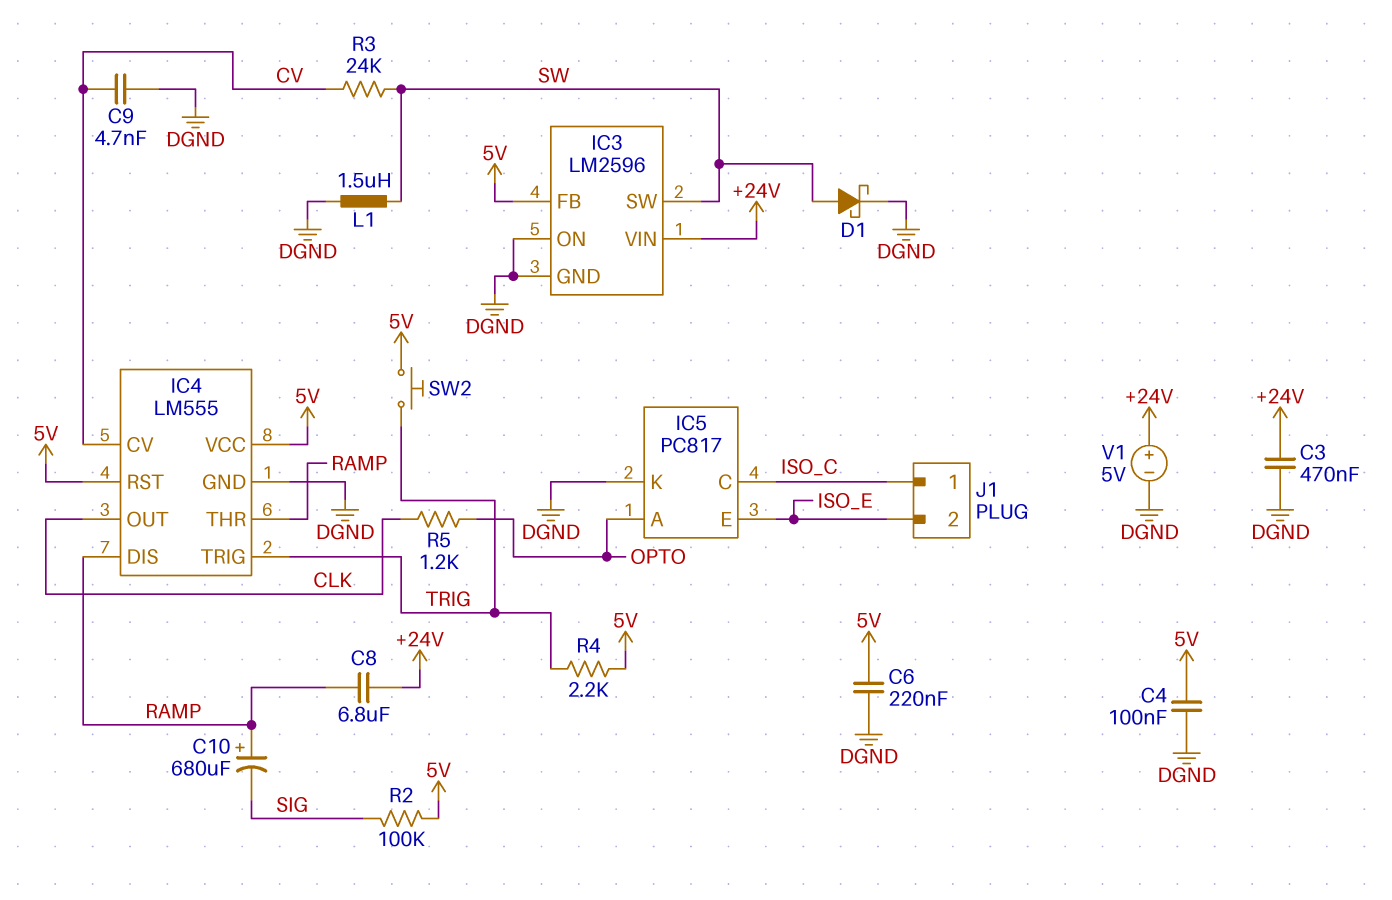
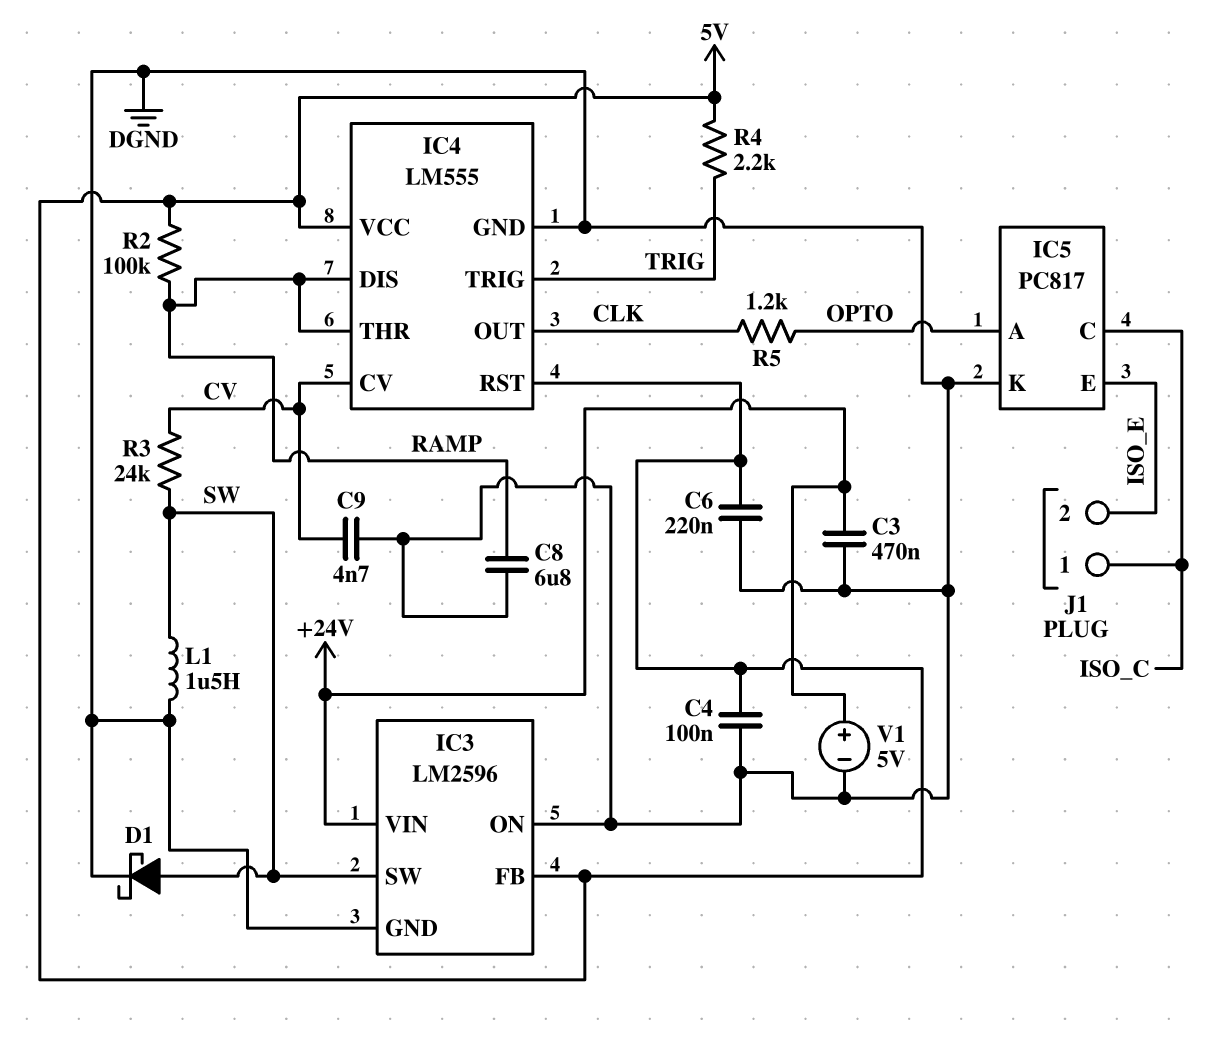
C8: 6.8uF (+24V, RAMP) -> 6.8uF (DGND, RAMP)
C10: 680uF (plus RAMP, minus SIG) -> none
R2: 100k (5V, SIG) -> 100k (5V, RAMP)
SW2: button (5V, TRIG) -> none

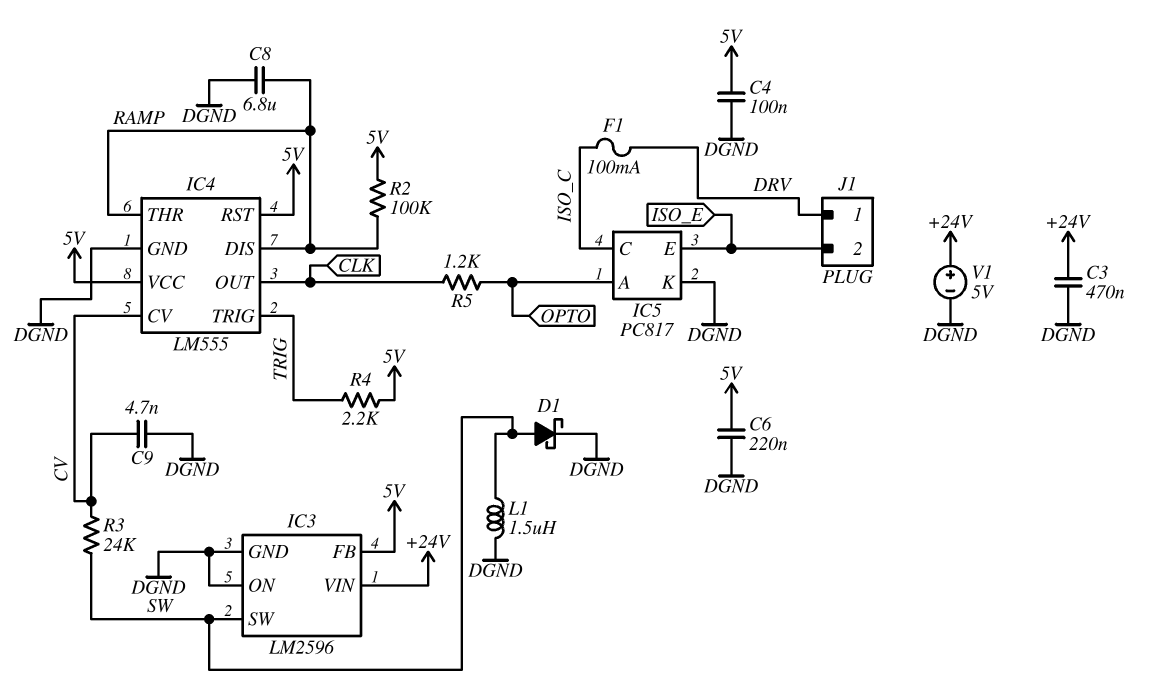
F1: none -> 100mA (DRV, ISO_C)
J1 pin 1: ISO_C -> DRV

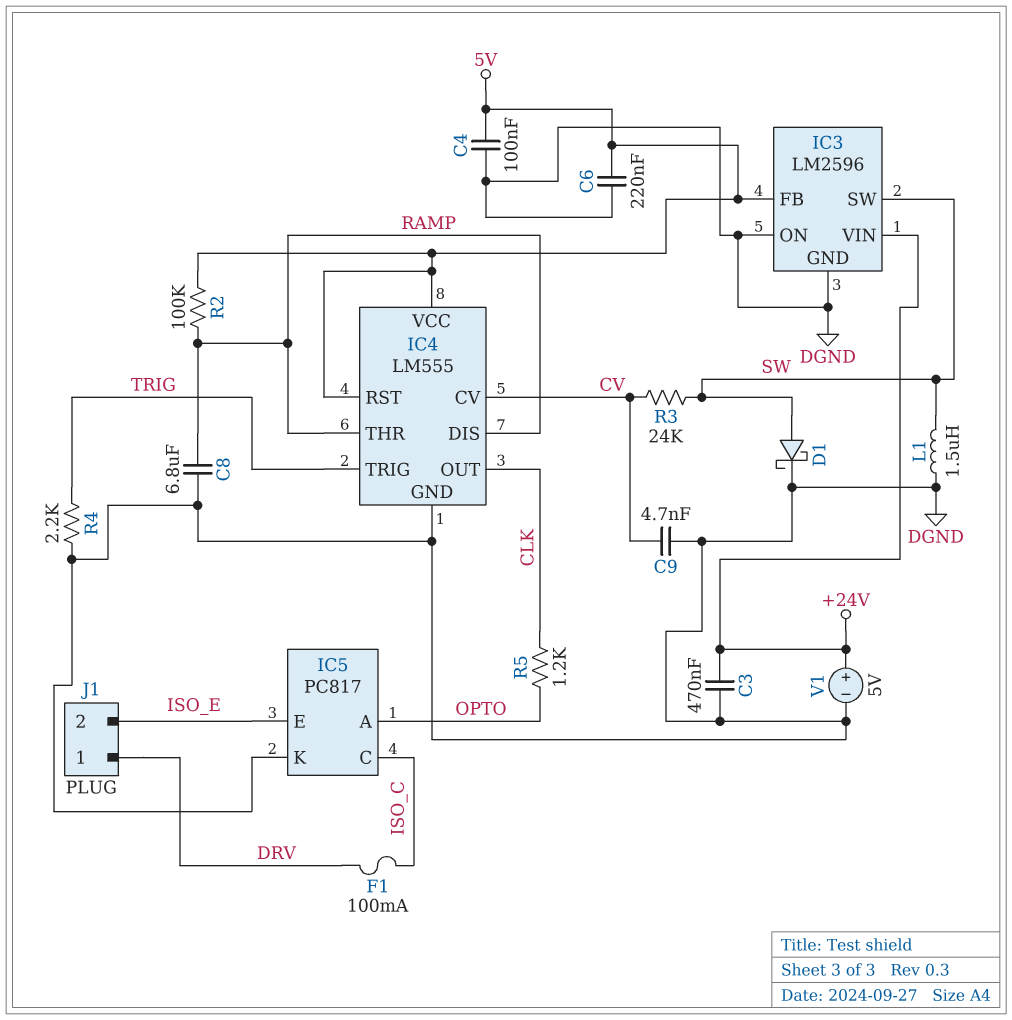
R4: 2.2k (5V, TRIG) -> 2.2k (DGND, TRIG)

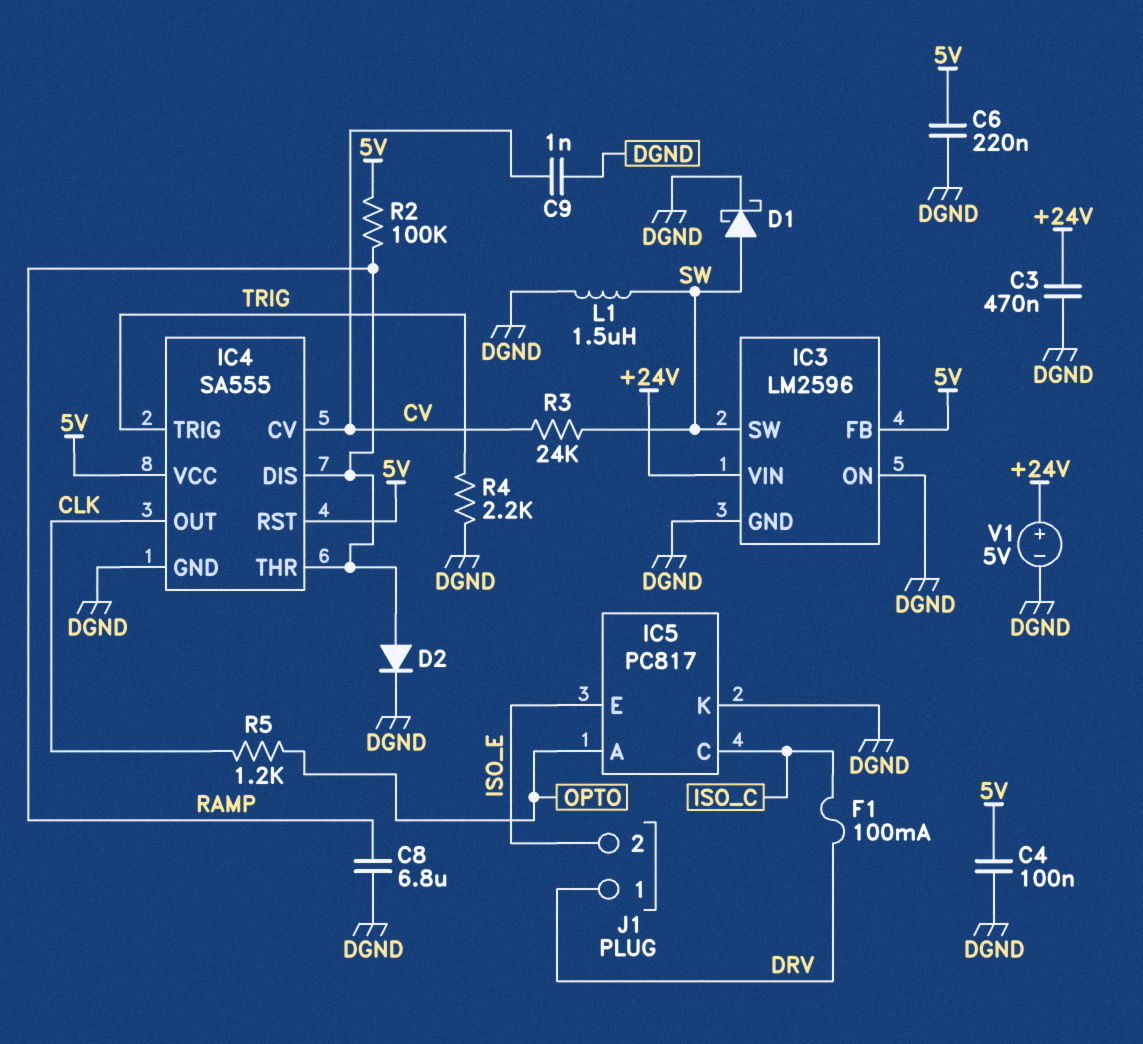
C9: 4.7nF (CV, DGND) -> 1nF (CV, DGND)
D2: none -> diode (A RAMP, K DGND)
IC4: LM555 -> SA555

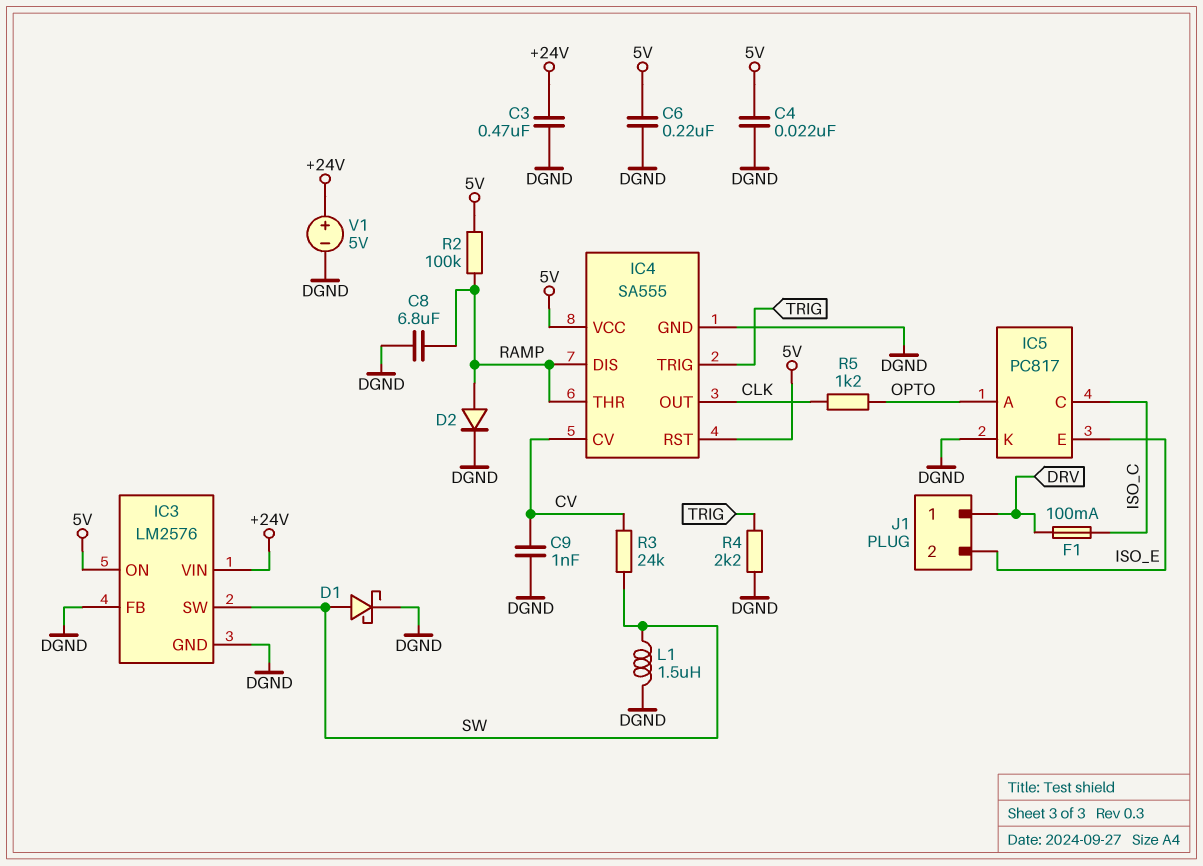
C4: 100nF (5V, DGND) -> 22nF (5V, DGND)
IC3: LM2596 -> LM2576
IC3 pin FB: 5V -> DGND
IC3 pin ON: DGND -> 5V

